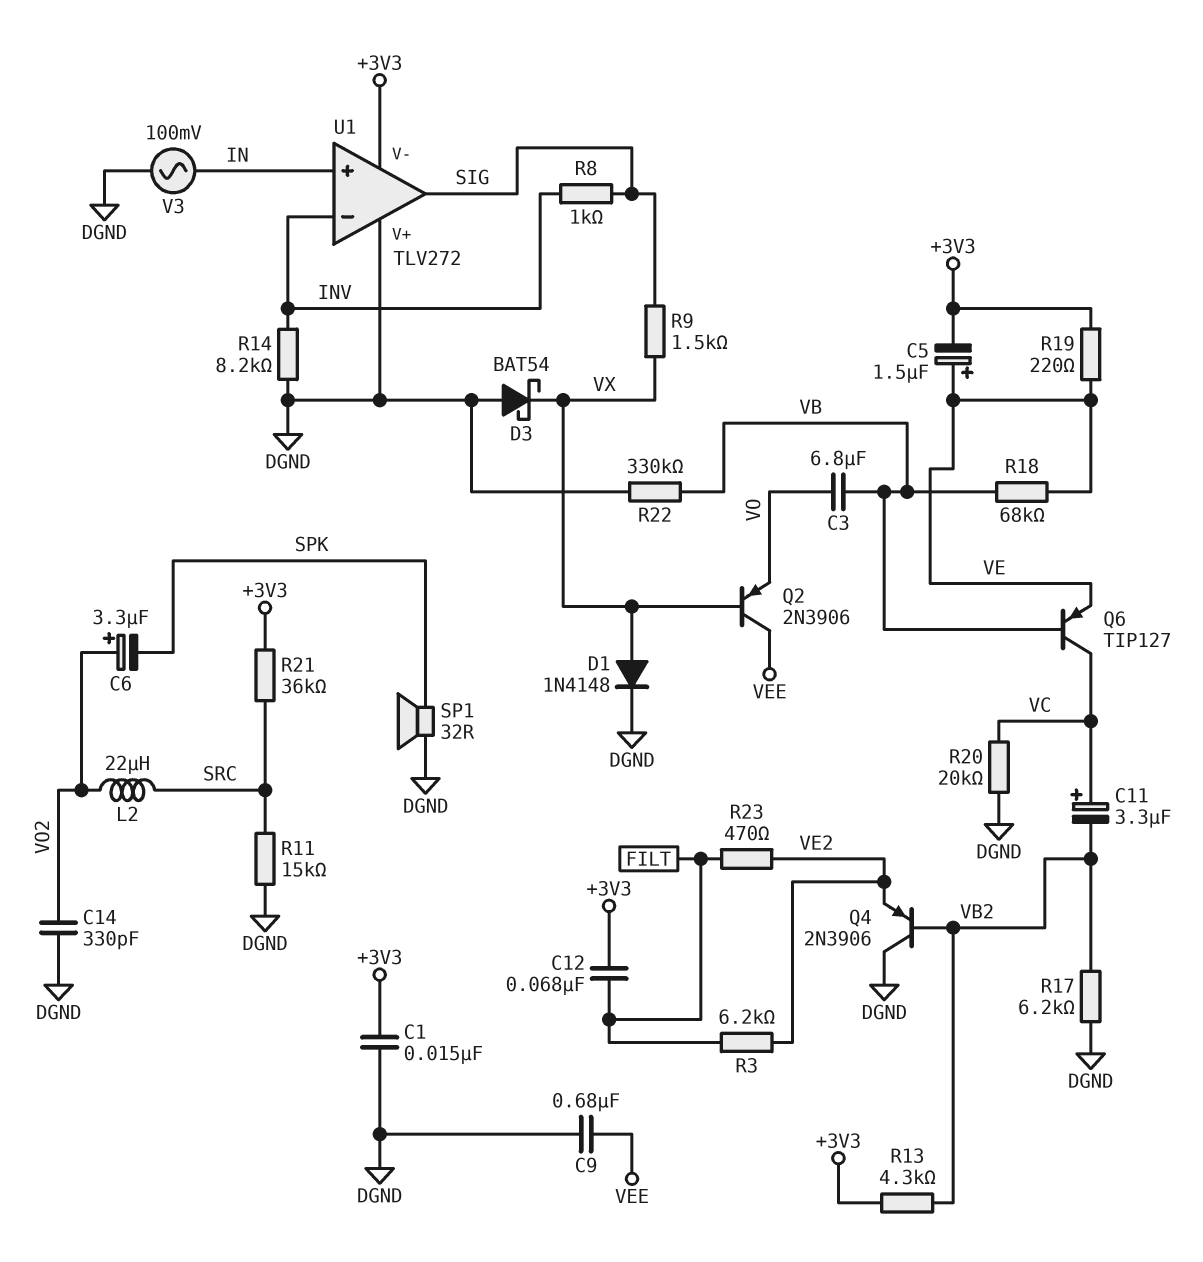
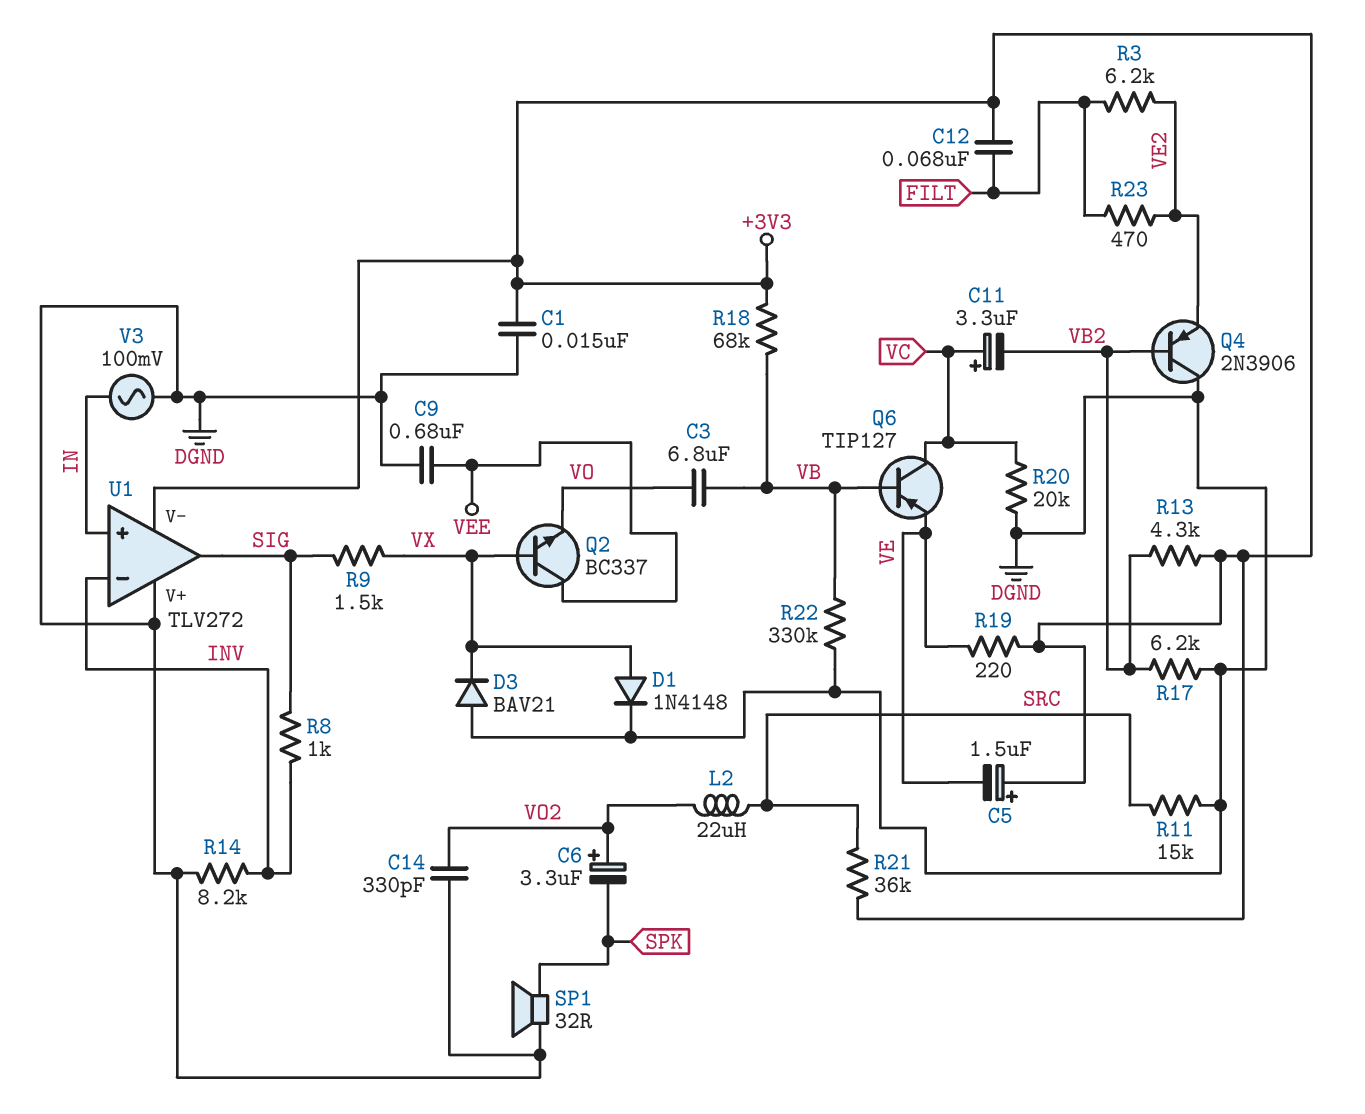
C5: 1.5uF (plus VE, minus +3V3) -> 1.5uF (plus +3V3, minus VE)
D3: schottky BAT54 (A DGND, K VX) -> diode BAV21 (A DGND, K VX)
Q2: PNP 2N3906 (B VX, C VEE, E VO) -> NPN BC337 (B VX, C VEE, E VO)
R18: 68k (VB, VE) -> 68k (+3V3, VB)

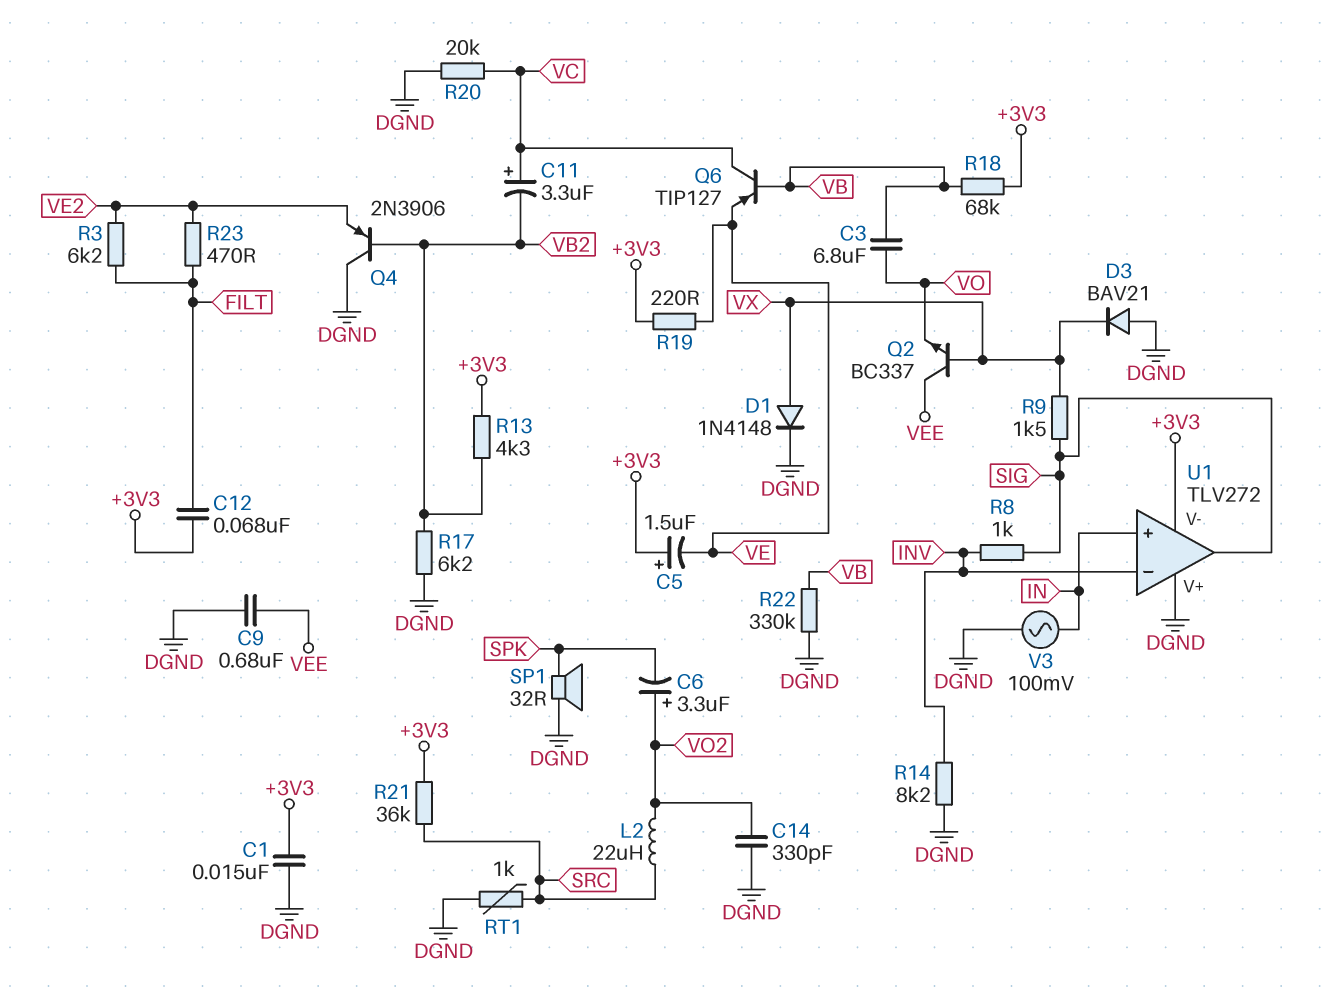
R11: 15k (DGND, SRC) -> none
RT1: none -> 1k (DGND, SRC)

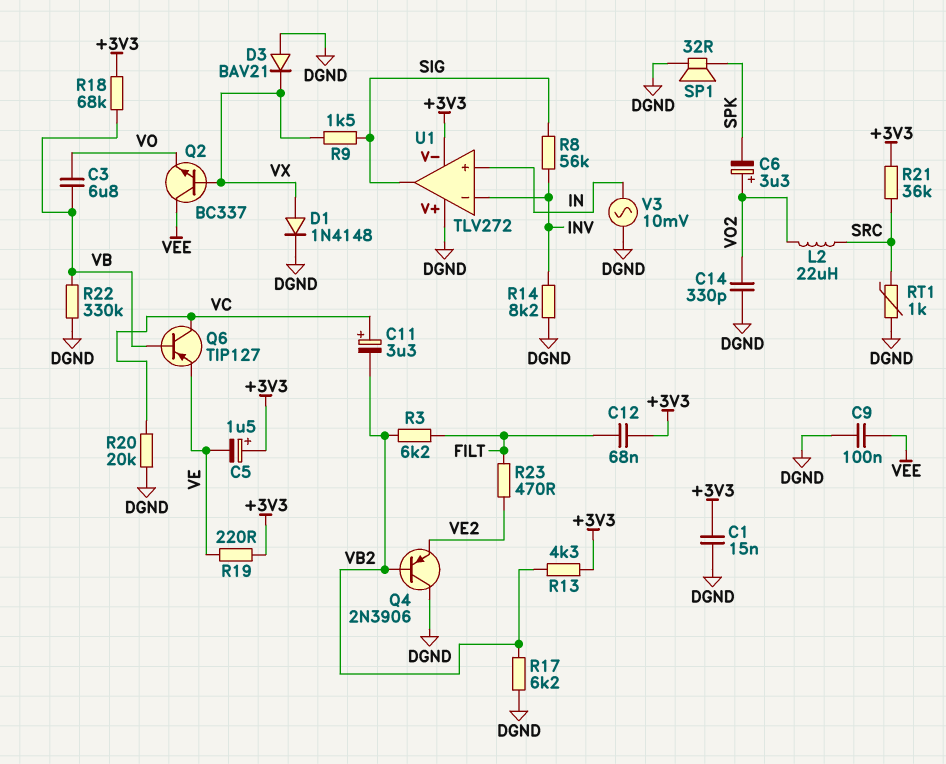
C9: 680nF (DGND, VEE) -> 100nF (DGND, VEE)
R3: 6.2k (FILT, VE2) -> 6.2k (FILT, VB2)
R8: 1k (INV, SIG) -> 56k (INV, SIG)
V3: AC 100mV (DGND, IN) -> AC 10mV (DGND, IN)

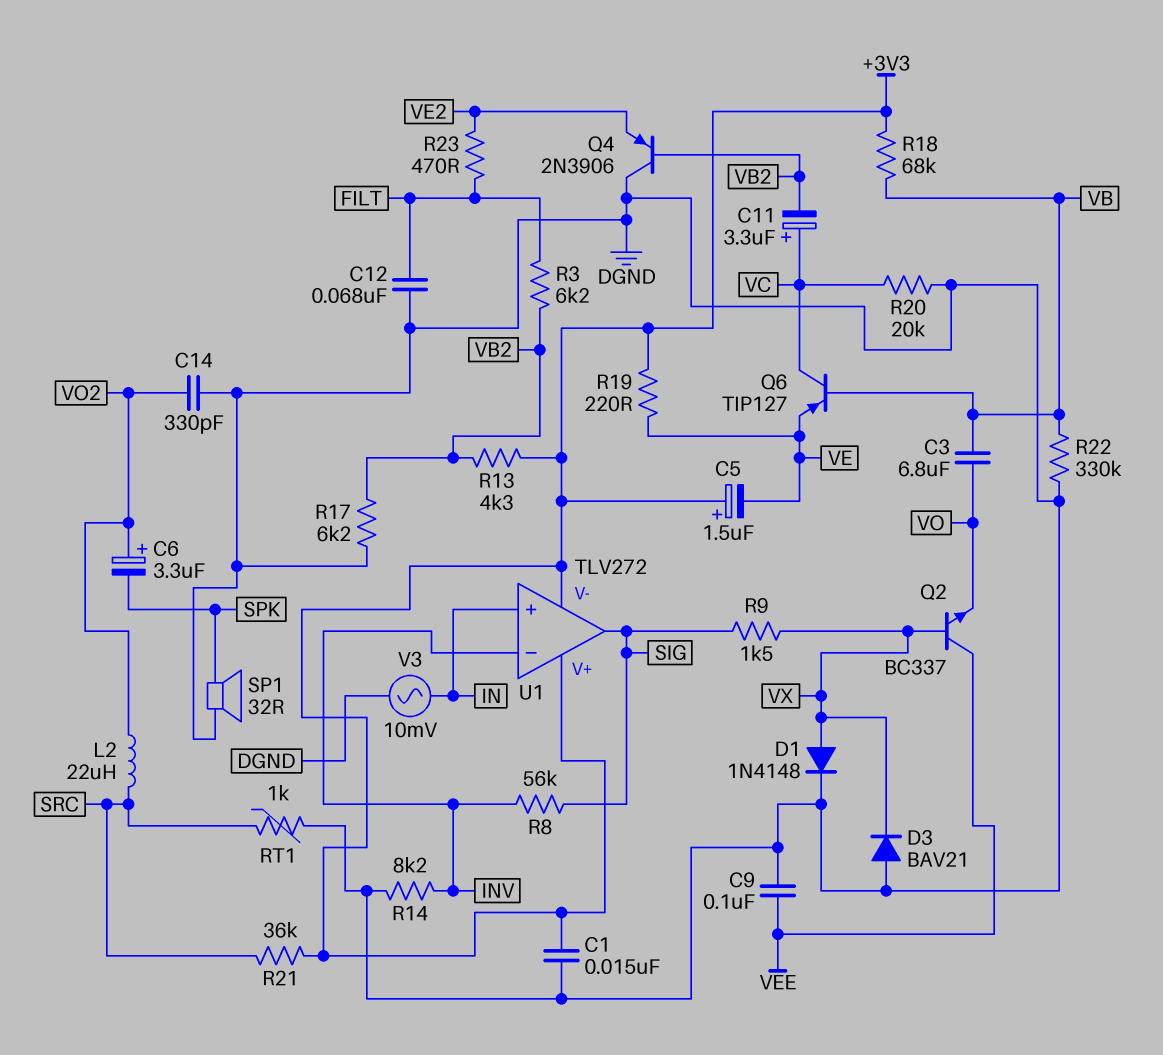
C12: 68nF (+3V3, FILT) -> 68nF (DGND, FILT)
U1 pin V+: DGND -> +3V3

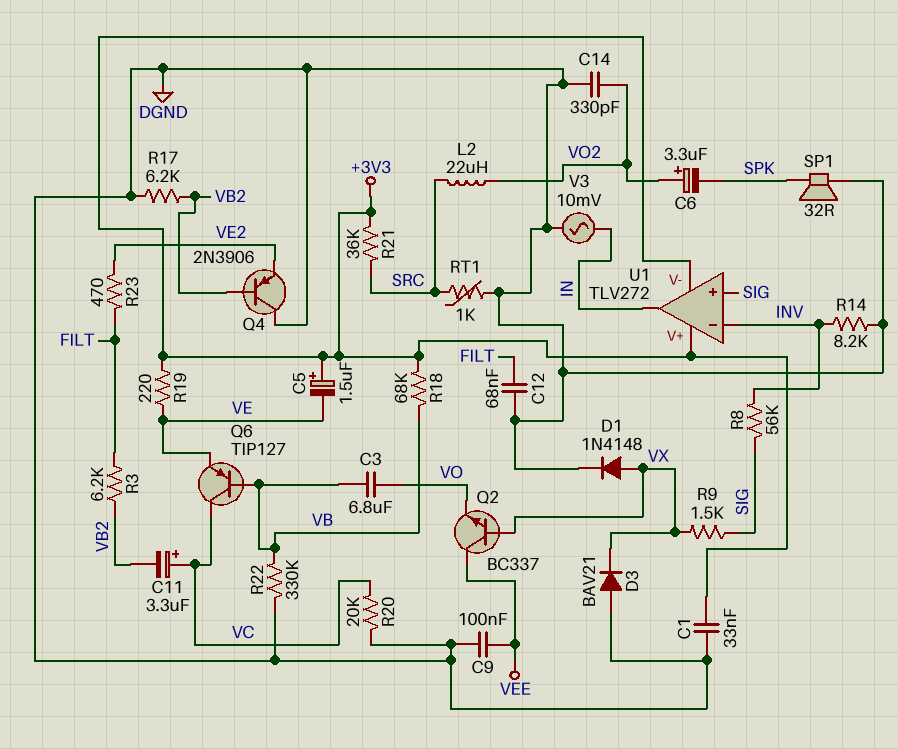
C1: 15nF (+3V3, DGND) -> 33nF (+3V3, DGND)
R13: 4.3k (+3V3, VB2) -> none
U1 pin in+: IN -> SIG
U1 pin out: SIG -> IN

